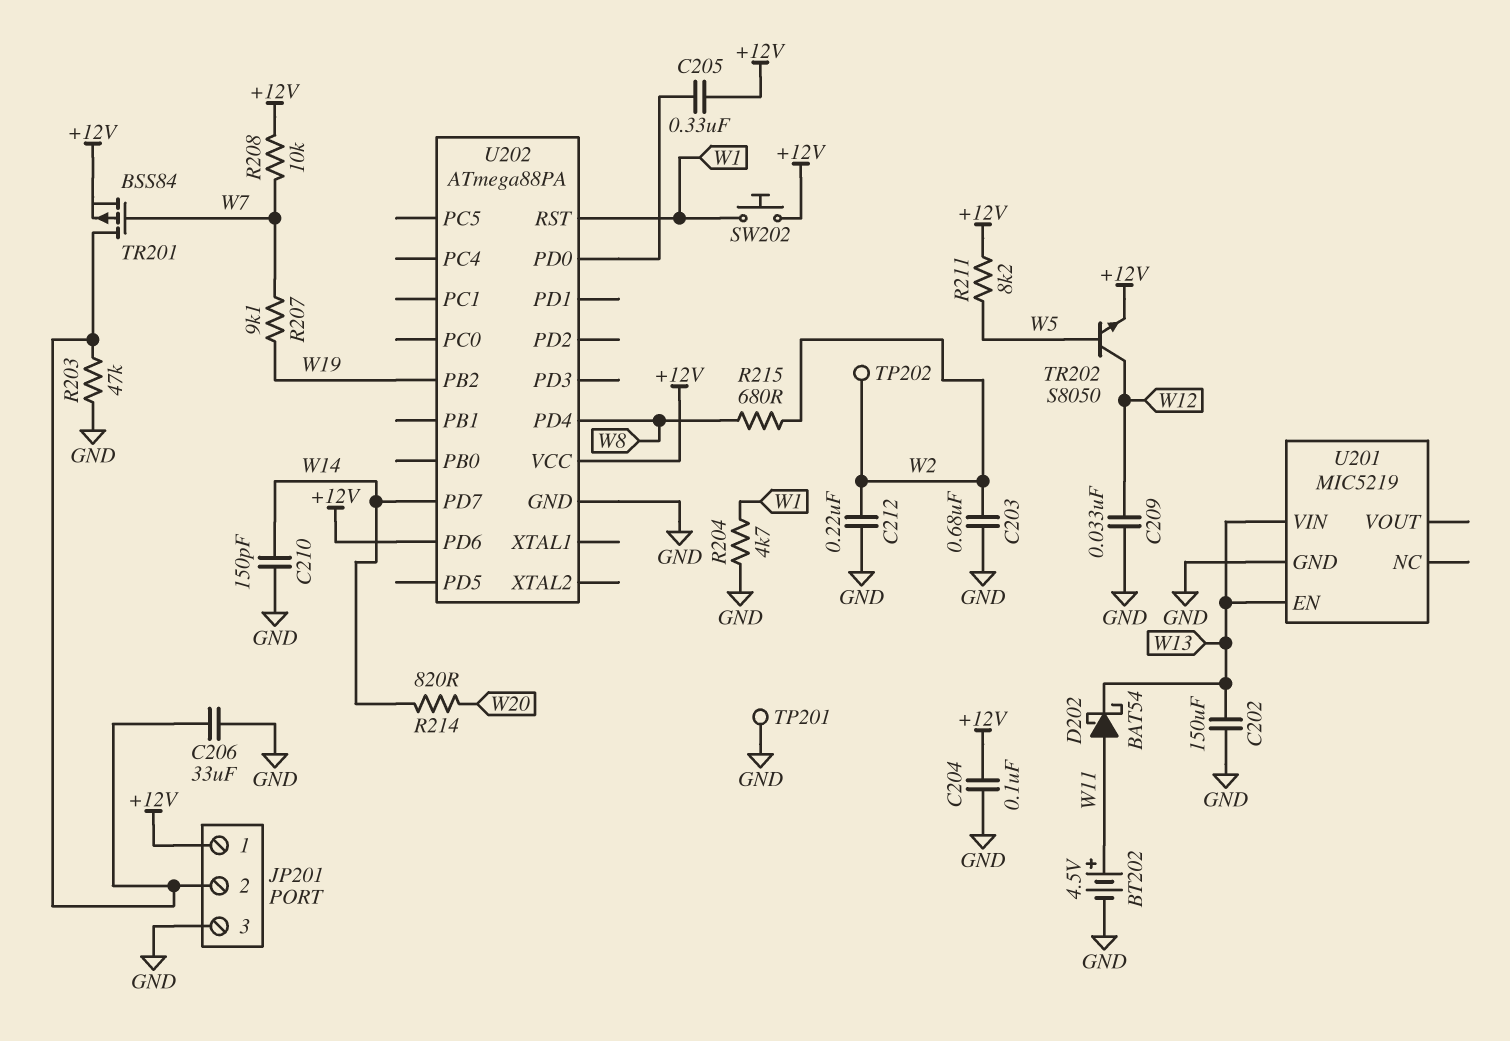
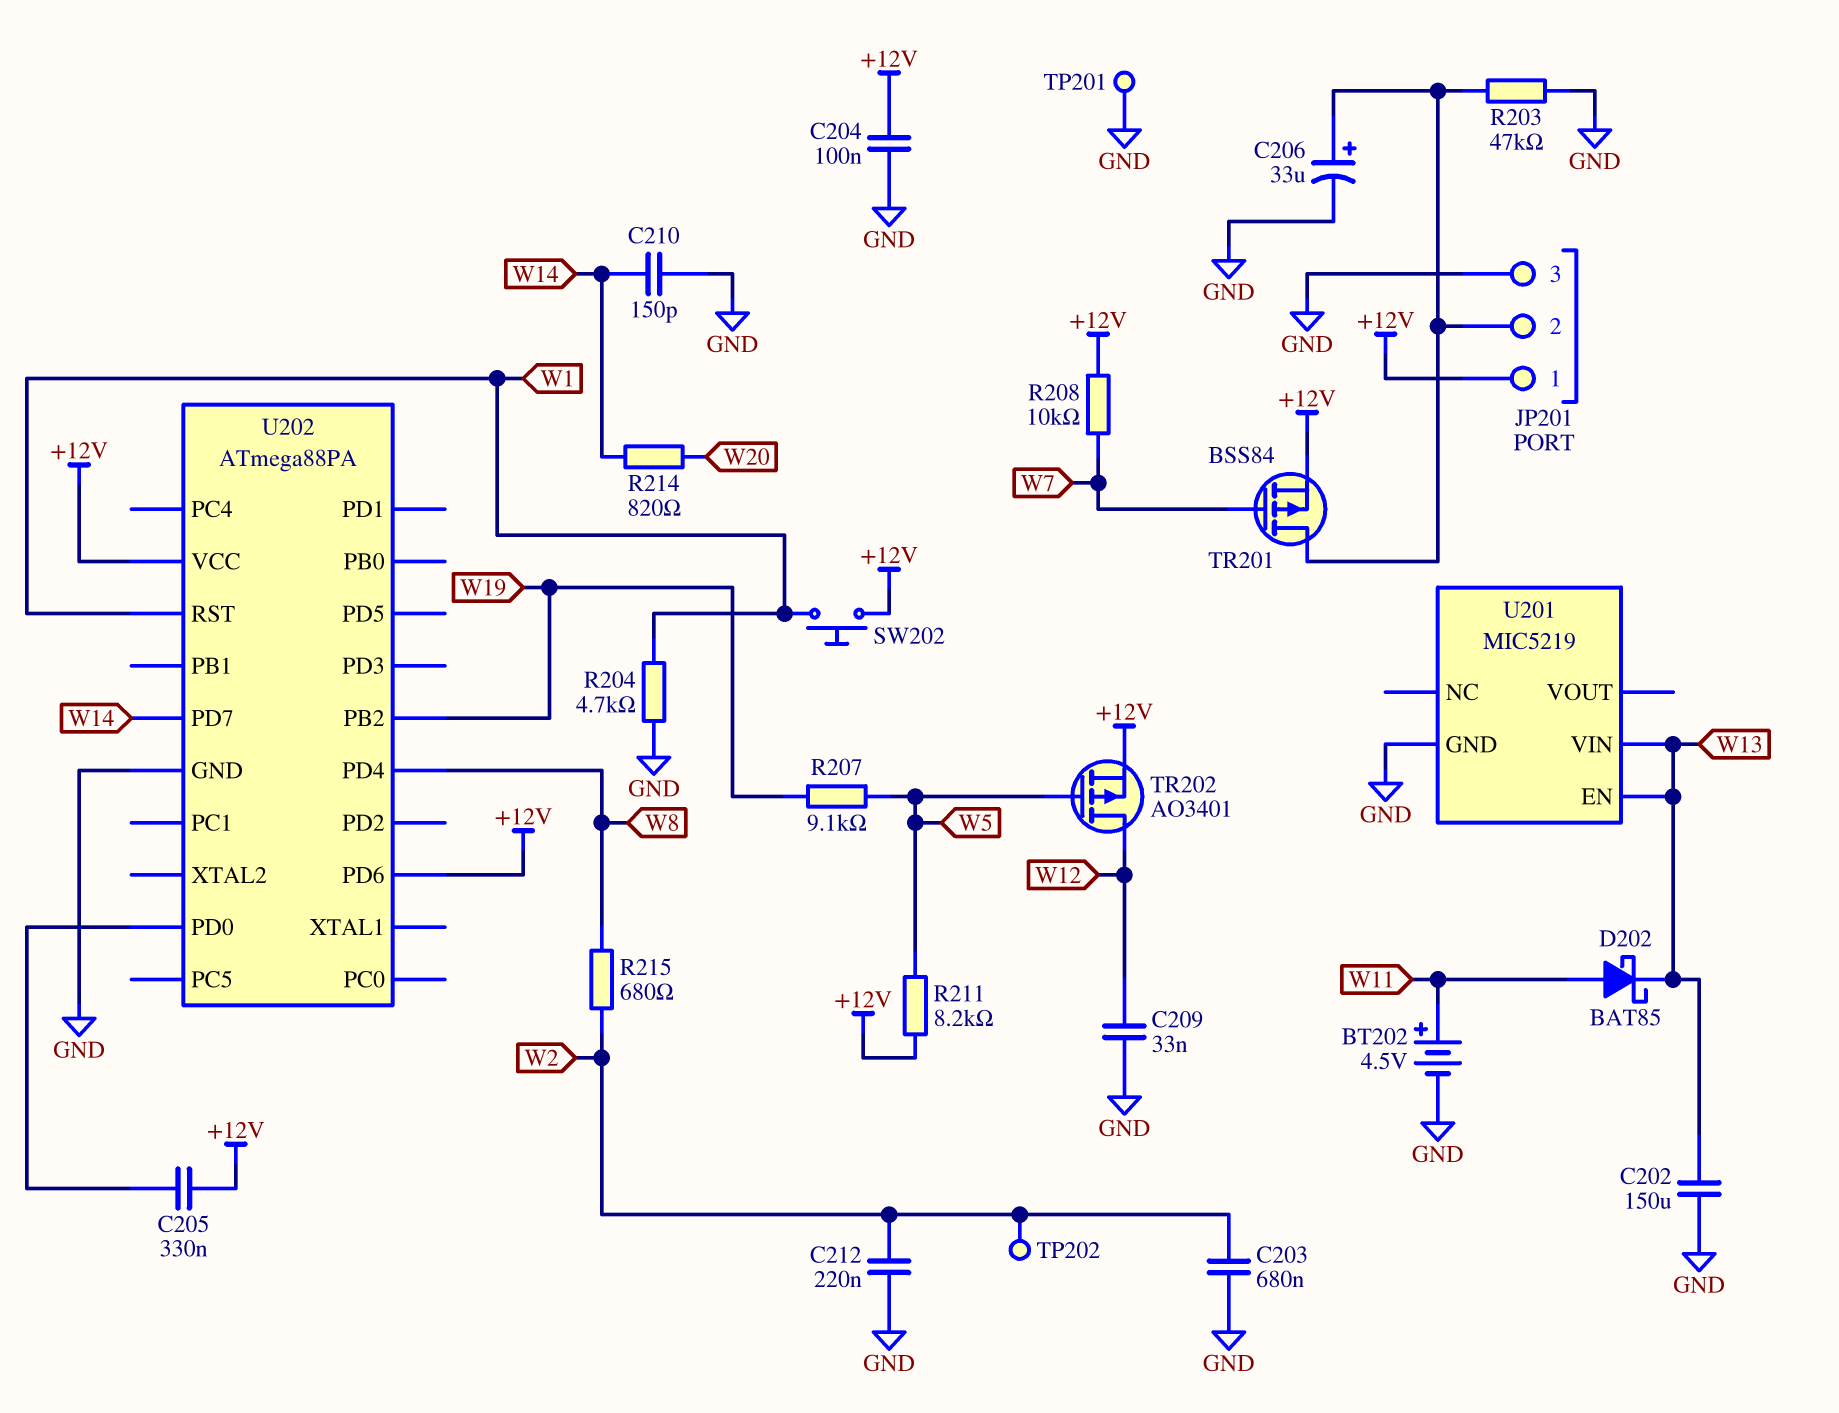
C206: 33uF (GND, JP201/2) -> 33uF (plus JP201/2, minus GND)
D202: schottky BAT54 (A W11, K W13) -> schottky BAT85 (A W11, K W13)
R207: 9.1k (W7, W19) -> 9.1k (W5, W19)
TR202: NPN S8050 (B W5, C W12, E +12V) -> PMOS AO3401 (G W5, D W12, S +12V)

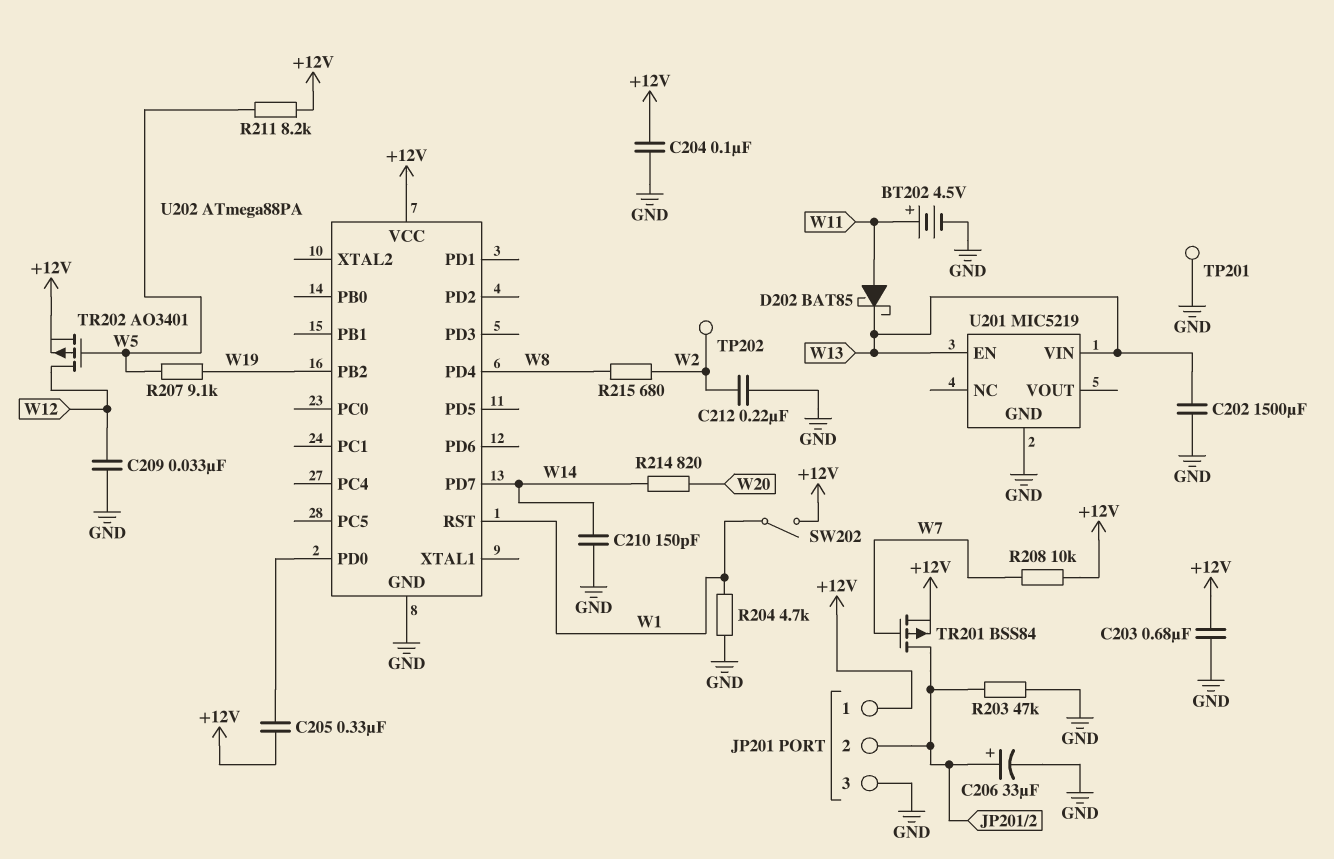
C202: 150uF (GND, W13) -> 1500uF (GND, W13)
C203: 680nF (GND, W2) -> 680nF (+12V, GND)
SW202: button (+12V, W1) -> switch (+12V, W1)
U202 pin PD6: +12V -> none

